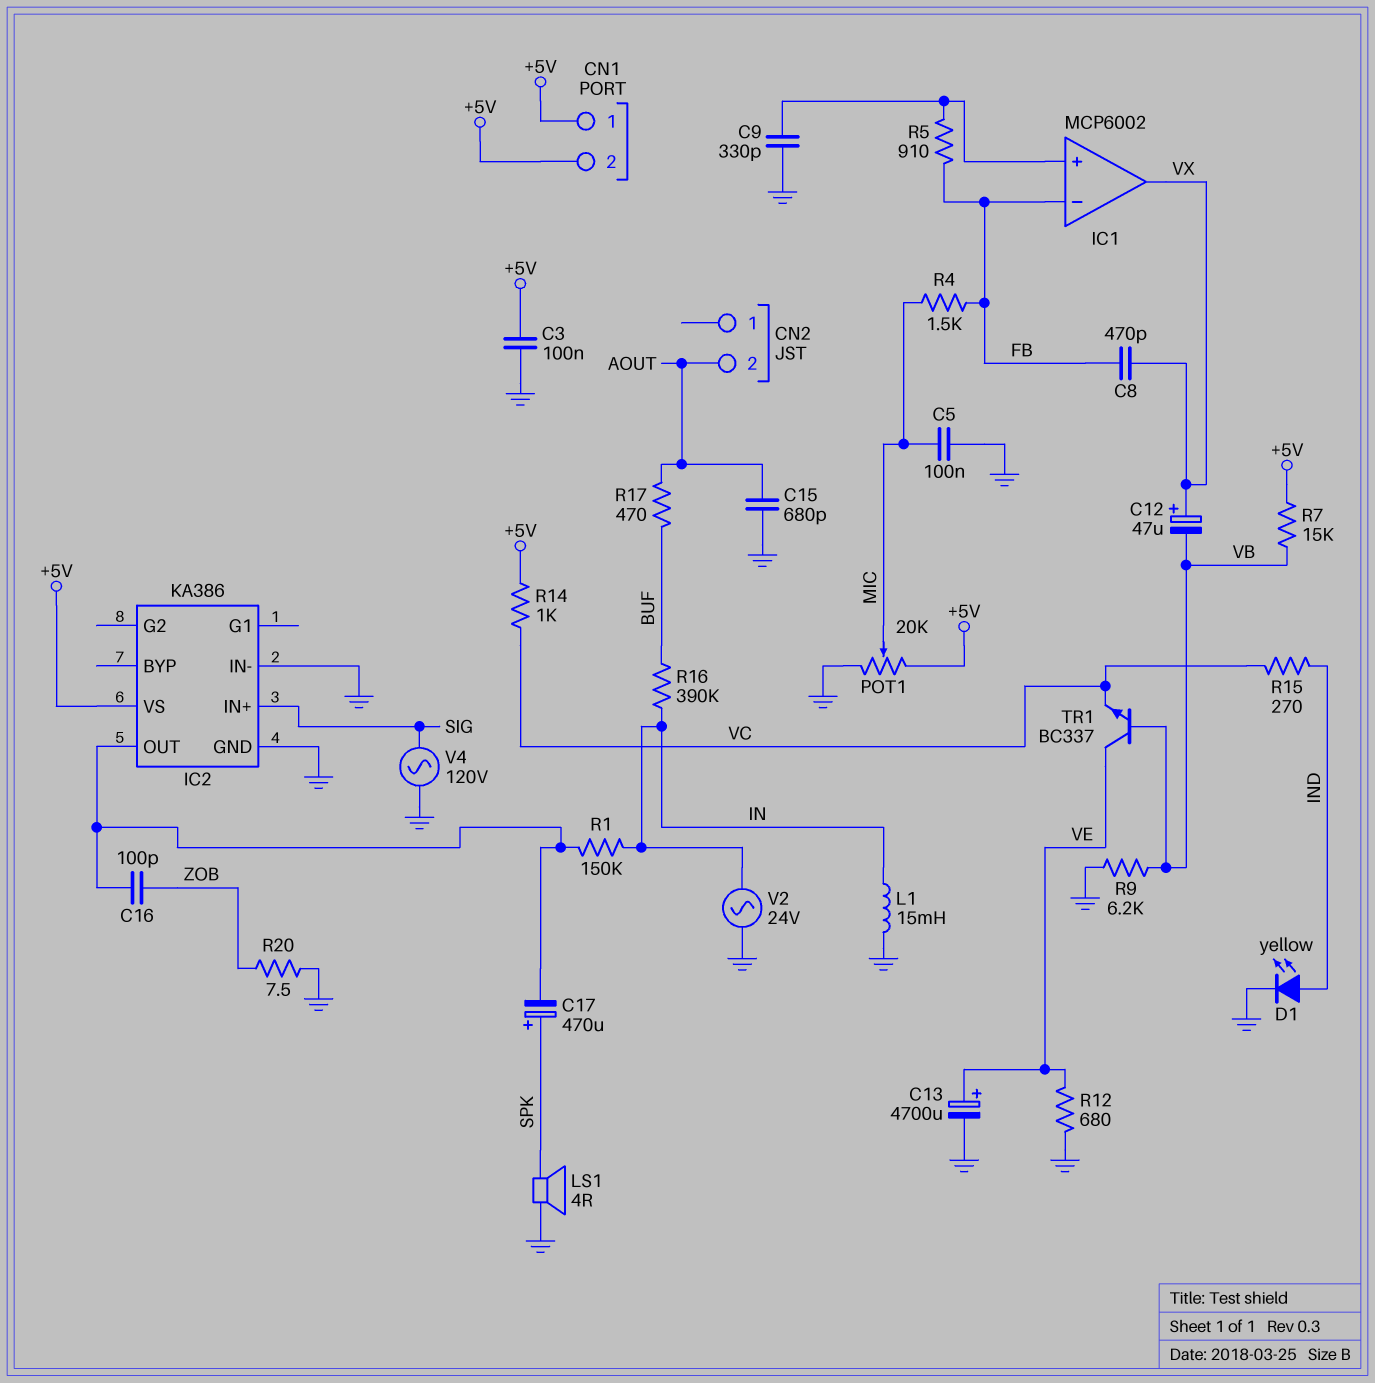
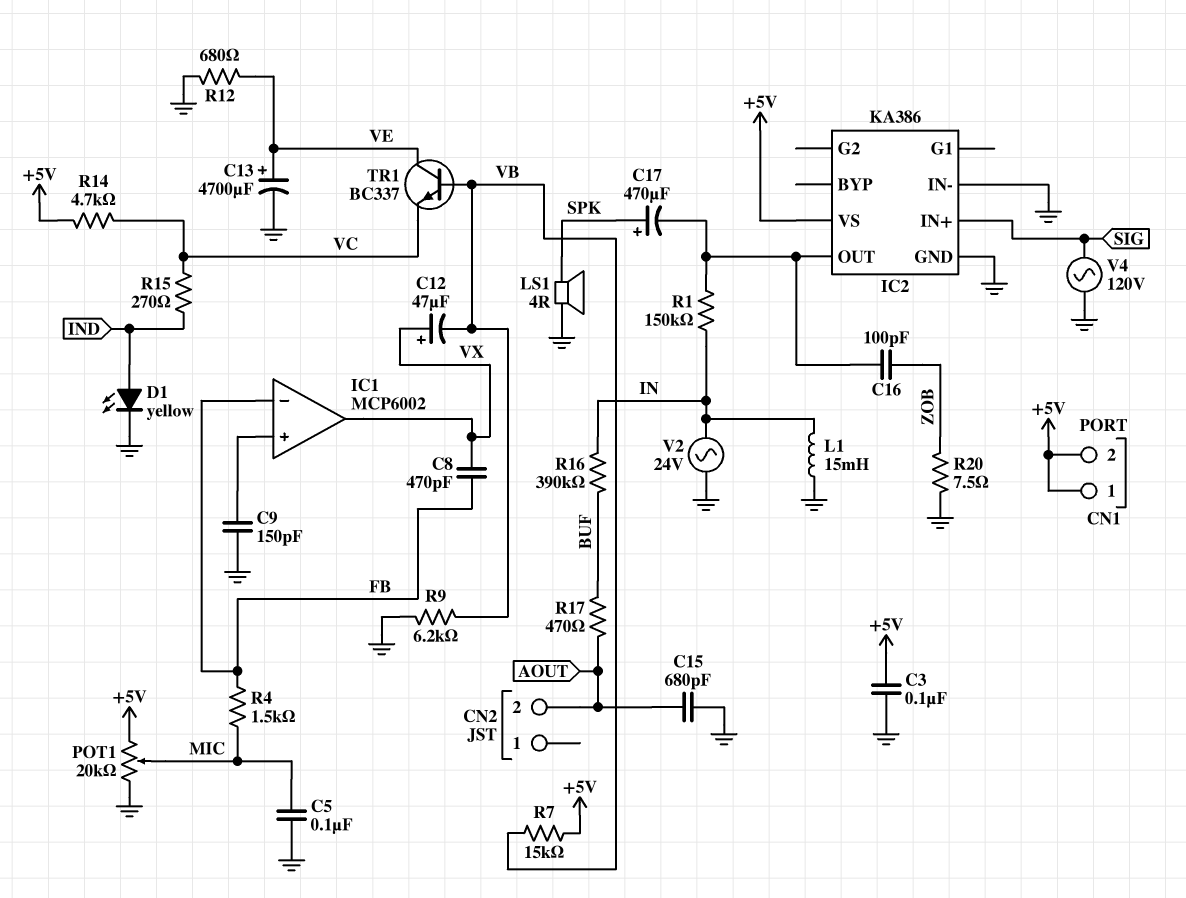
C9: 330pF (GND, IC1/in+) -> 150pF (GND, IC1/in+)
R5: 910 (FB, IC1/in+) -> none
R14: 1k (+5V, VC) -> 4.7k (+5V, VC)

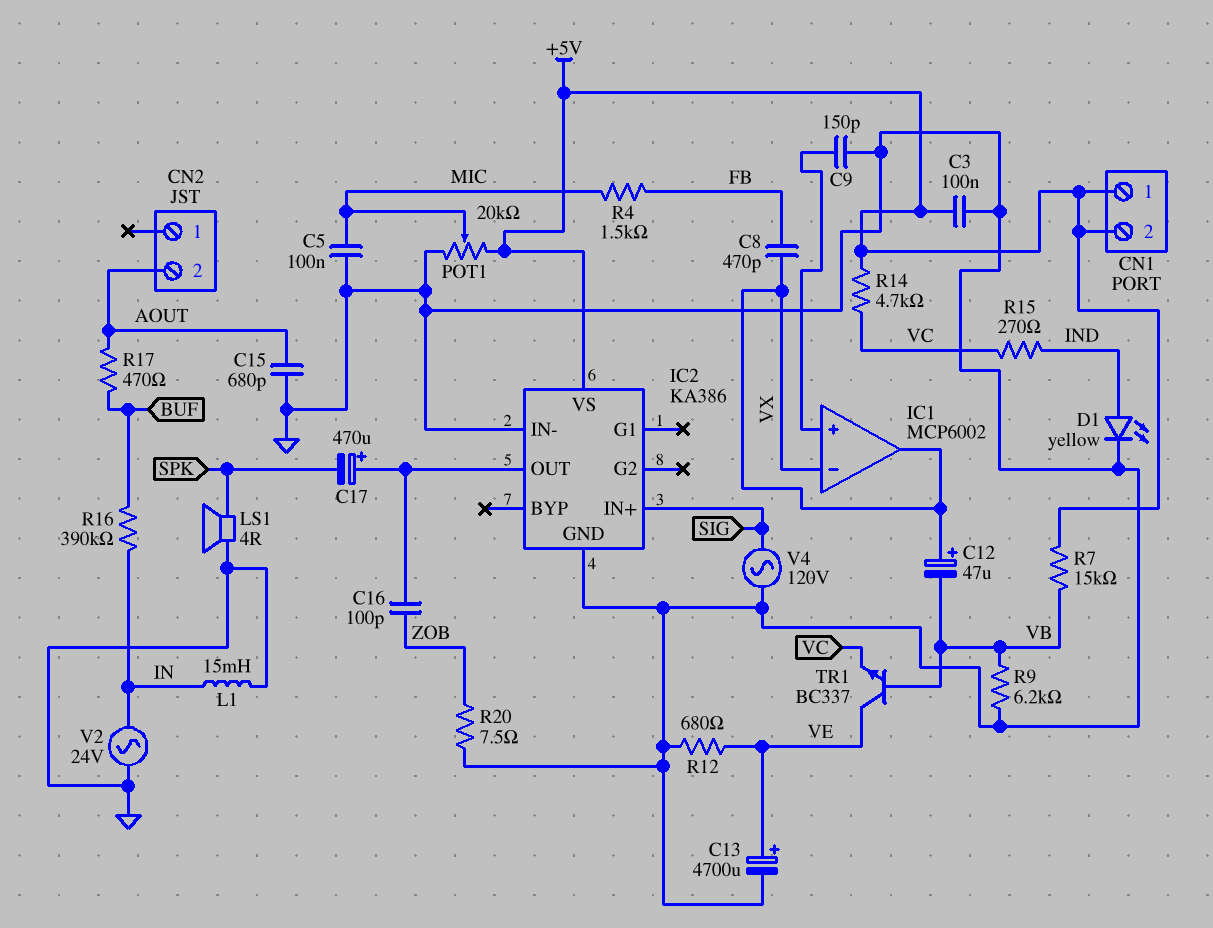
C17: 470uF (plus SPK, minus IC2/OUT) -> 470uF (plus IC2/OUT, minus SPK)
IC1 pin in-: FB -> VX
R1: 150k (IC2/OUT, IN) -> none

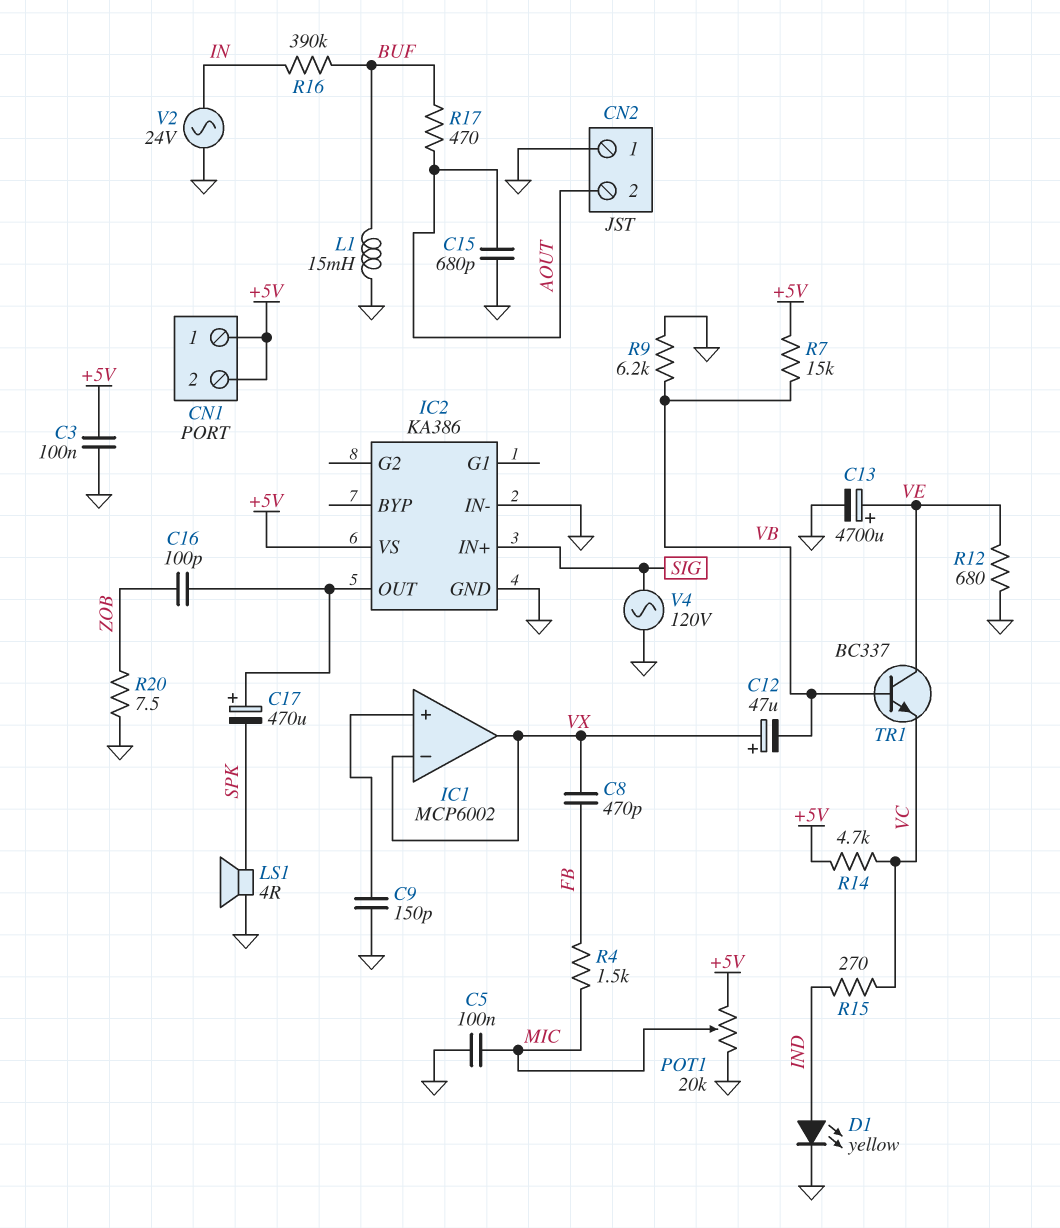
CN2 pin 1: none -> GND
L1: 15mH (GND, IN) -> 15mH (BUF, GND)

